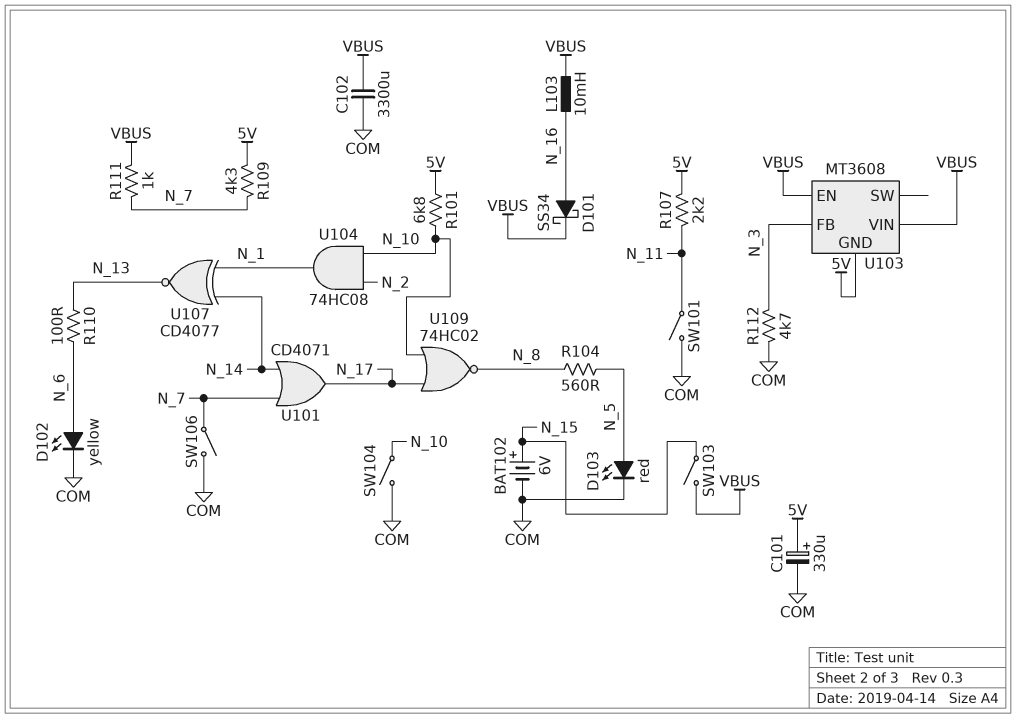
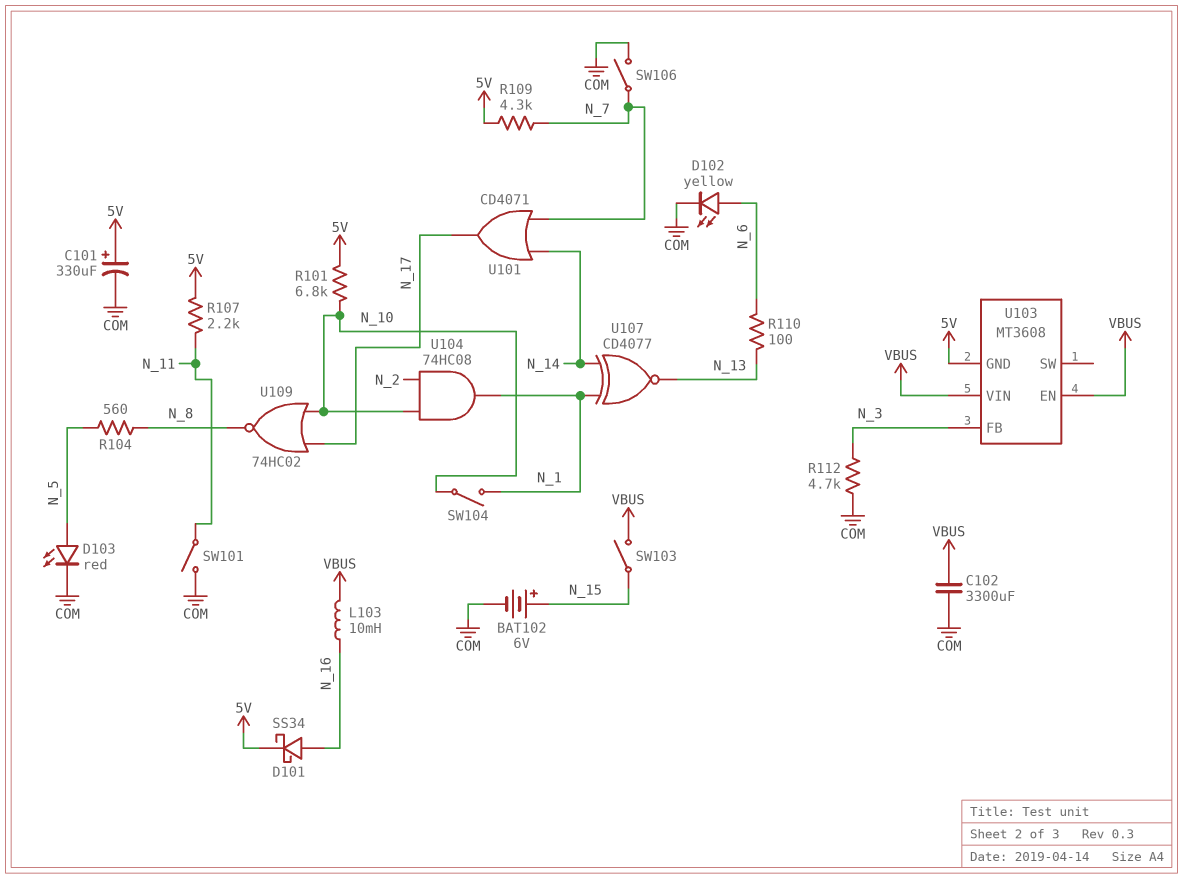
D101: schottky SS34 (A N_16, K VBUS) -> schottky SS34 (A N_16, K 5V)
R111: 1k (N_7, VBUS) -> none
SW104: switch (COM, N_10) -> switch (N_1, N_10)

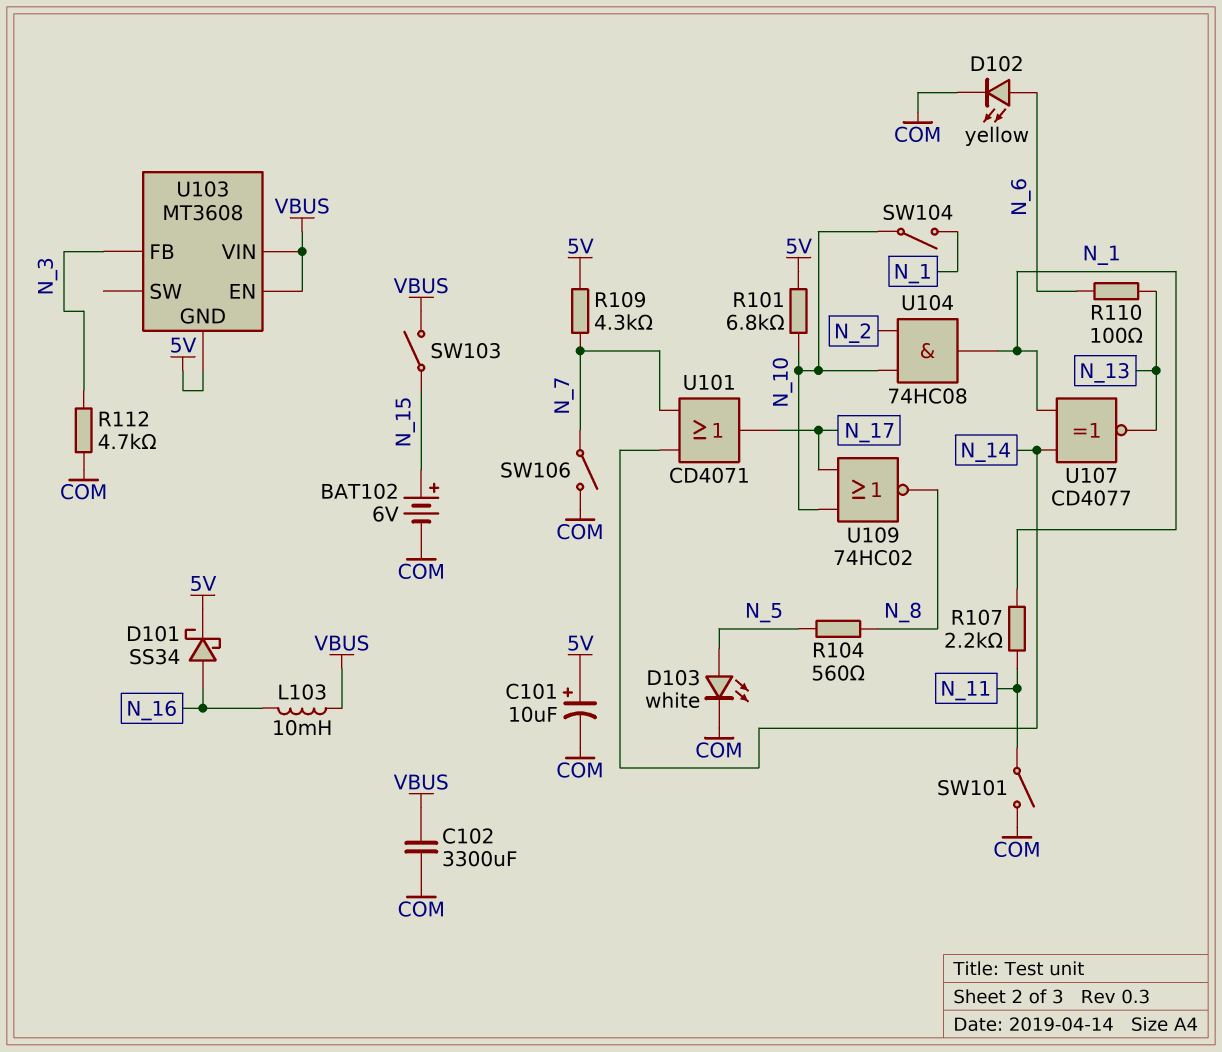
C101: 330uF (plus 5V, minus COM) -> 10uF (plus 5V, minus COM)
D103: LED red (A N_5, K COM) -> LED white (A N_5, K COM)
R107: 2.2k (5V, N_11) -> 2.2k (N_1, N_11)

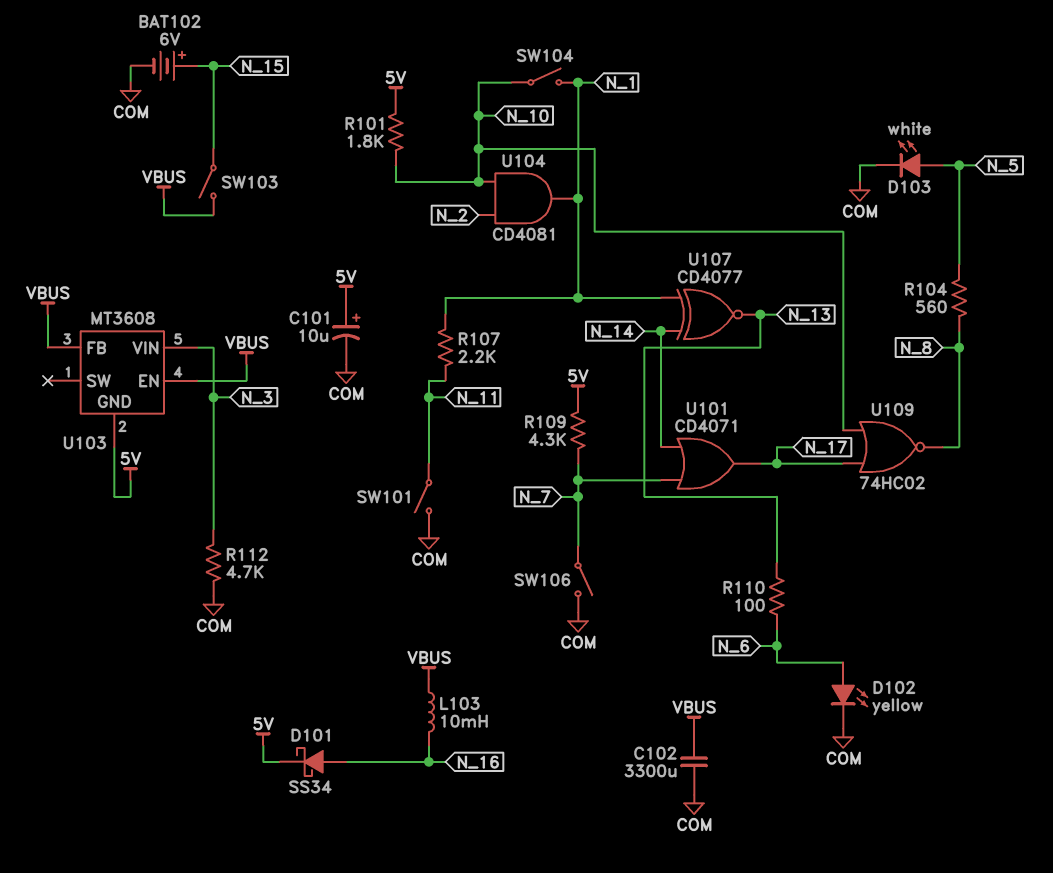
R101: 6.8k (5V, N_10) -> 1.8k (5V, N_10)
U103 pin FB: N_3 -> VBUS
U103 pin VIN: VBUS -> N_3
U104: AND 74HC08 (in N_2, in N_10, out N_1) -> AND CD4081 (in N_2, in N_10, out N_1)

